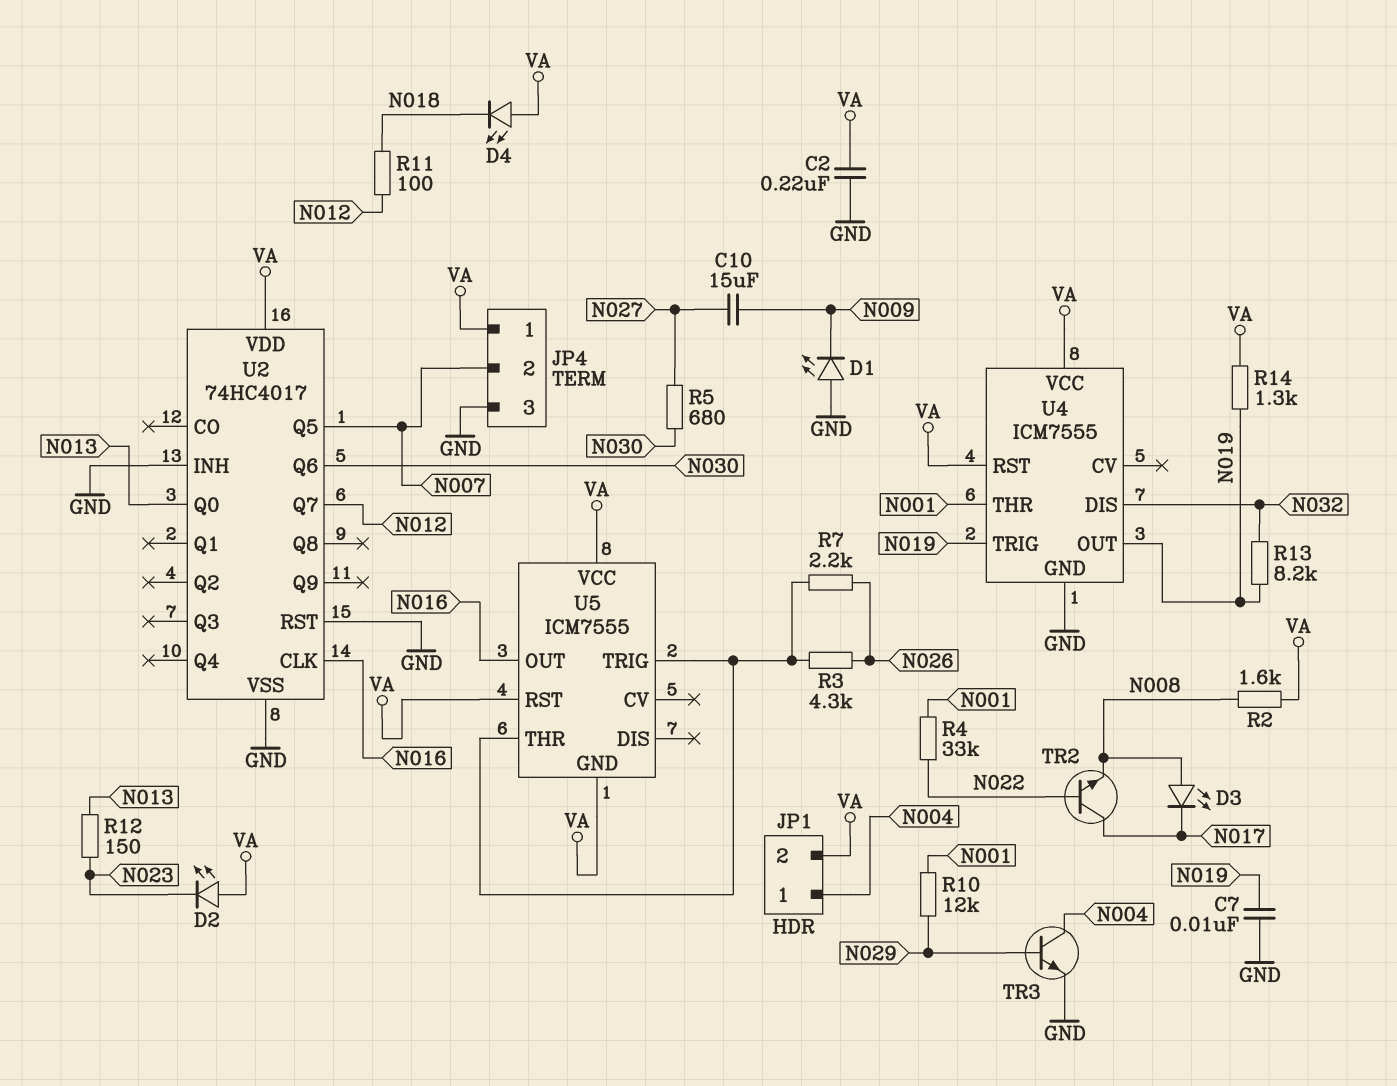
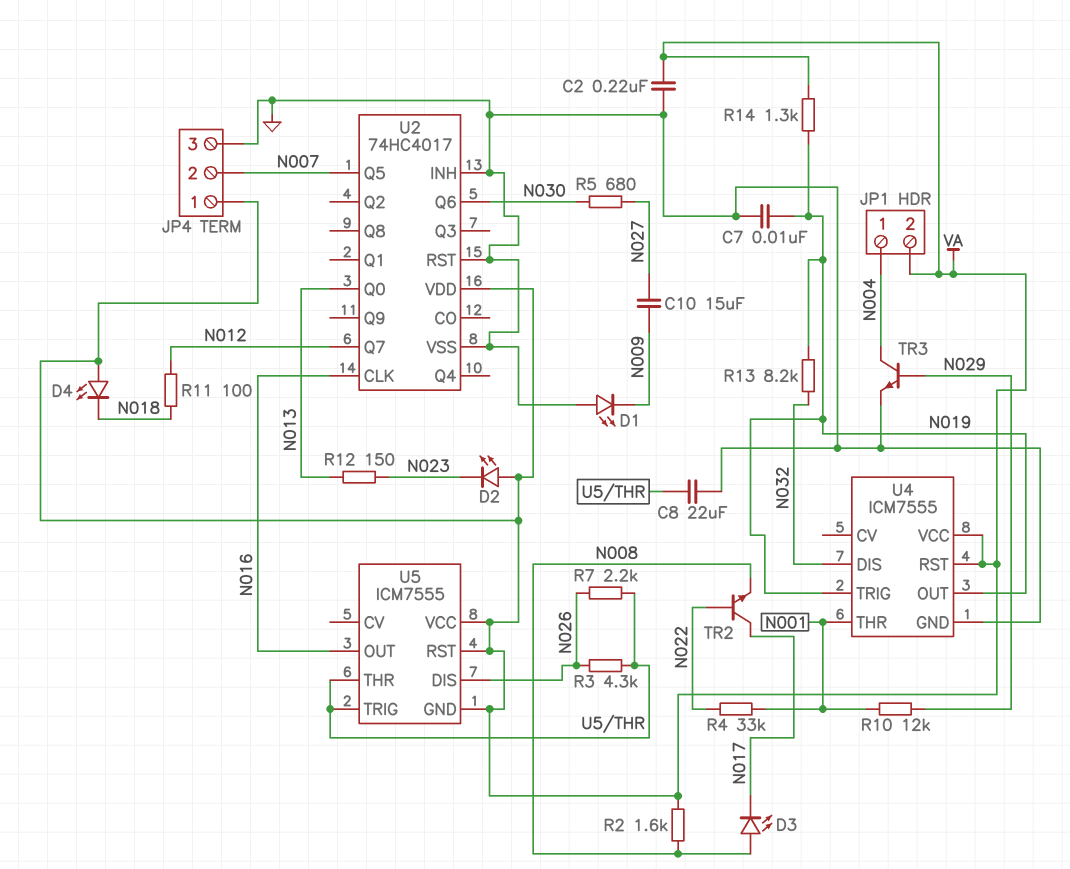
C8: none -> 22uF (GND, U5/THR)
U5 pin DIS: none -> N026

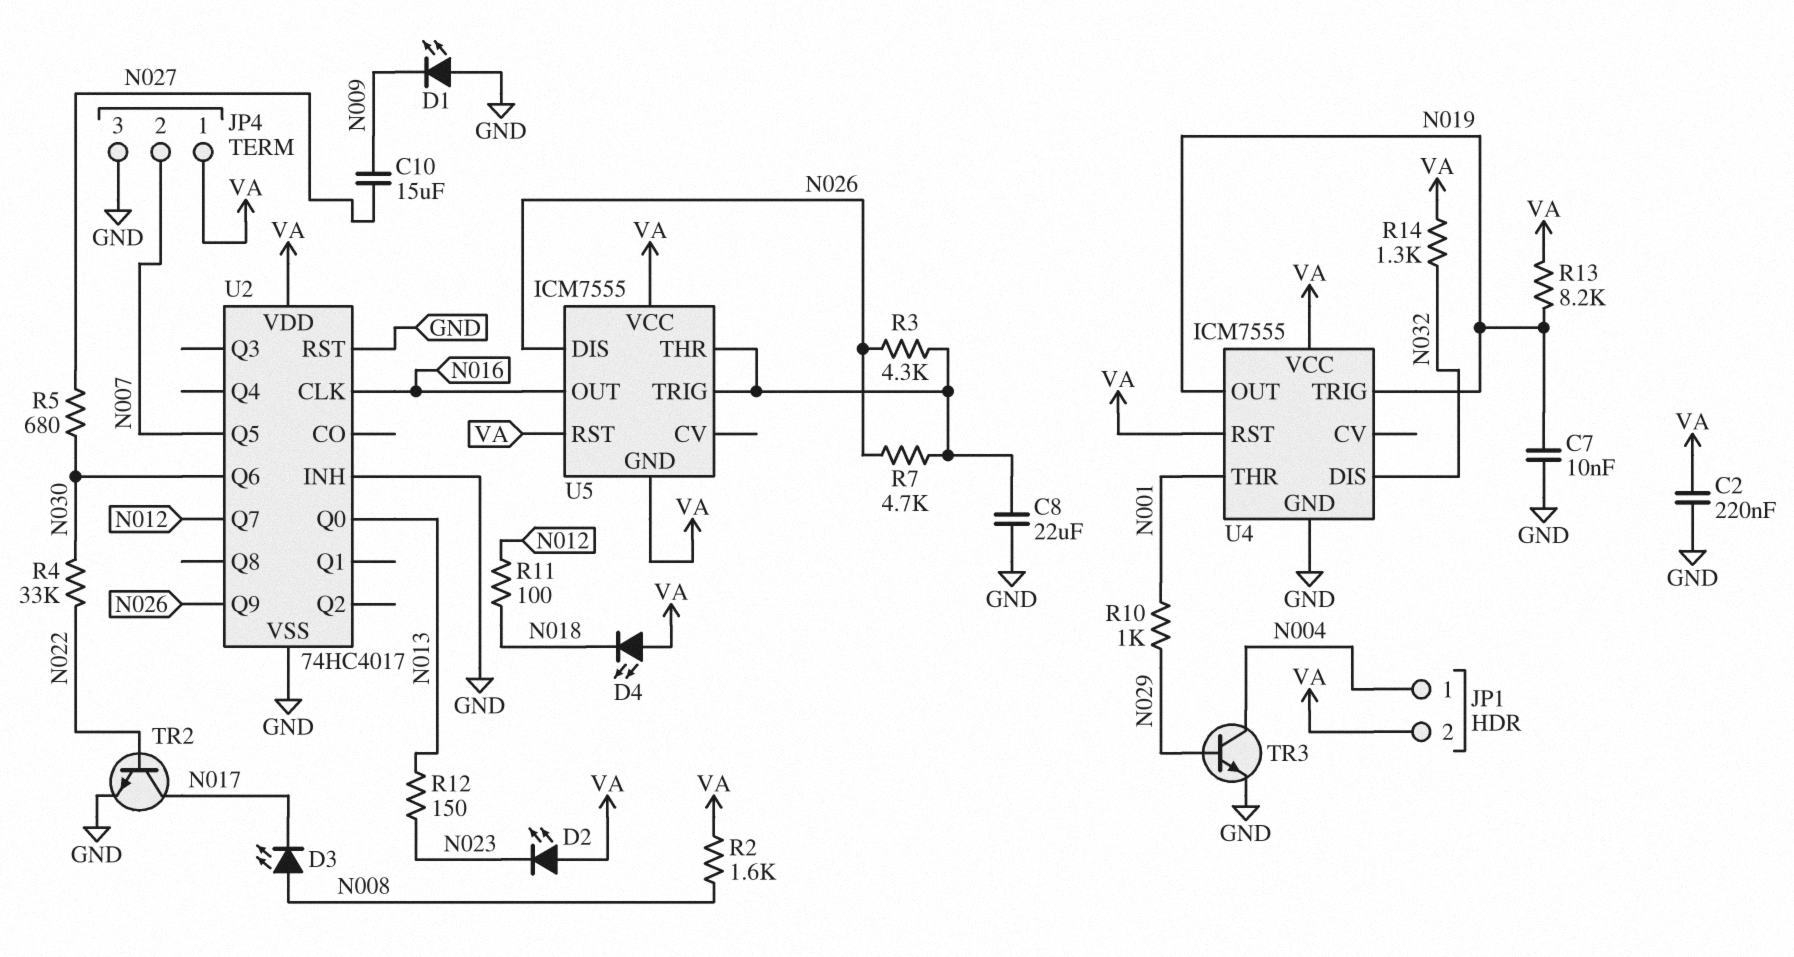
R4: 33k (N001, N022) -> 33k (N022, N030)
R7: 2.2k (N026, U5/THR) -> 4.7k (N026, U5/THR)
R10: 12k (N001, N029) -> 1k (N001, N029)
R13: 8.2k (N019, N032) -> 8.2k (N019, VA)
R14: 1.3k (N019, VA) -> 1.3k (N032, VA)
TR2: NPN (B N022, C N017, E N008) -> NPN (B N022, C N017, E GND)
U2 pin Q9: none -> N026

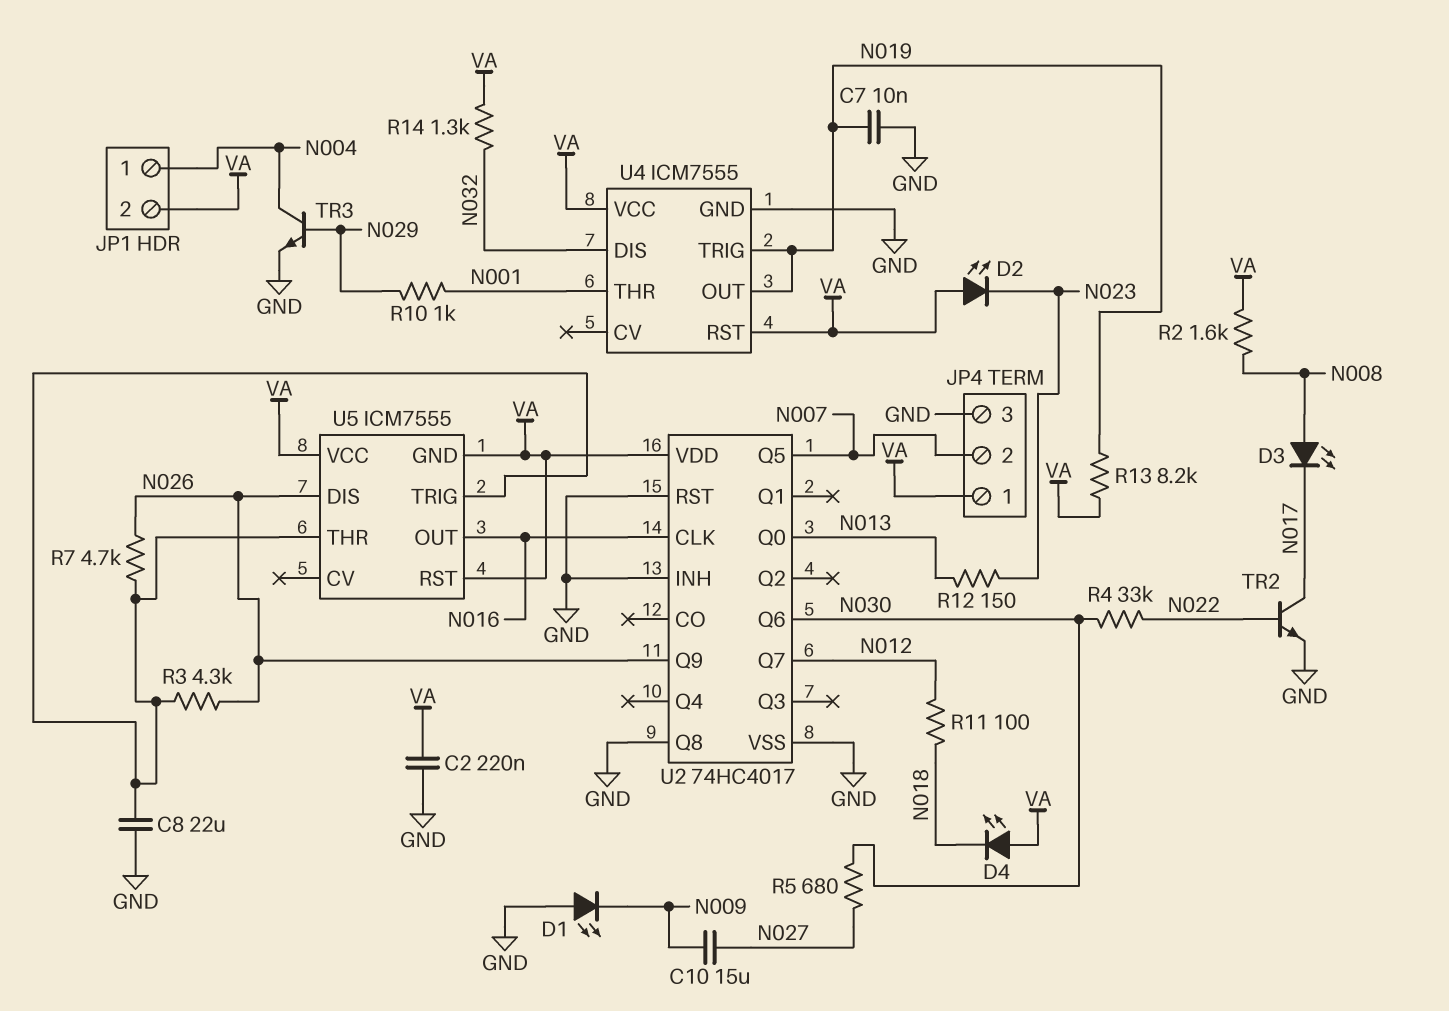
U2 pin Q8: none -> GND

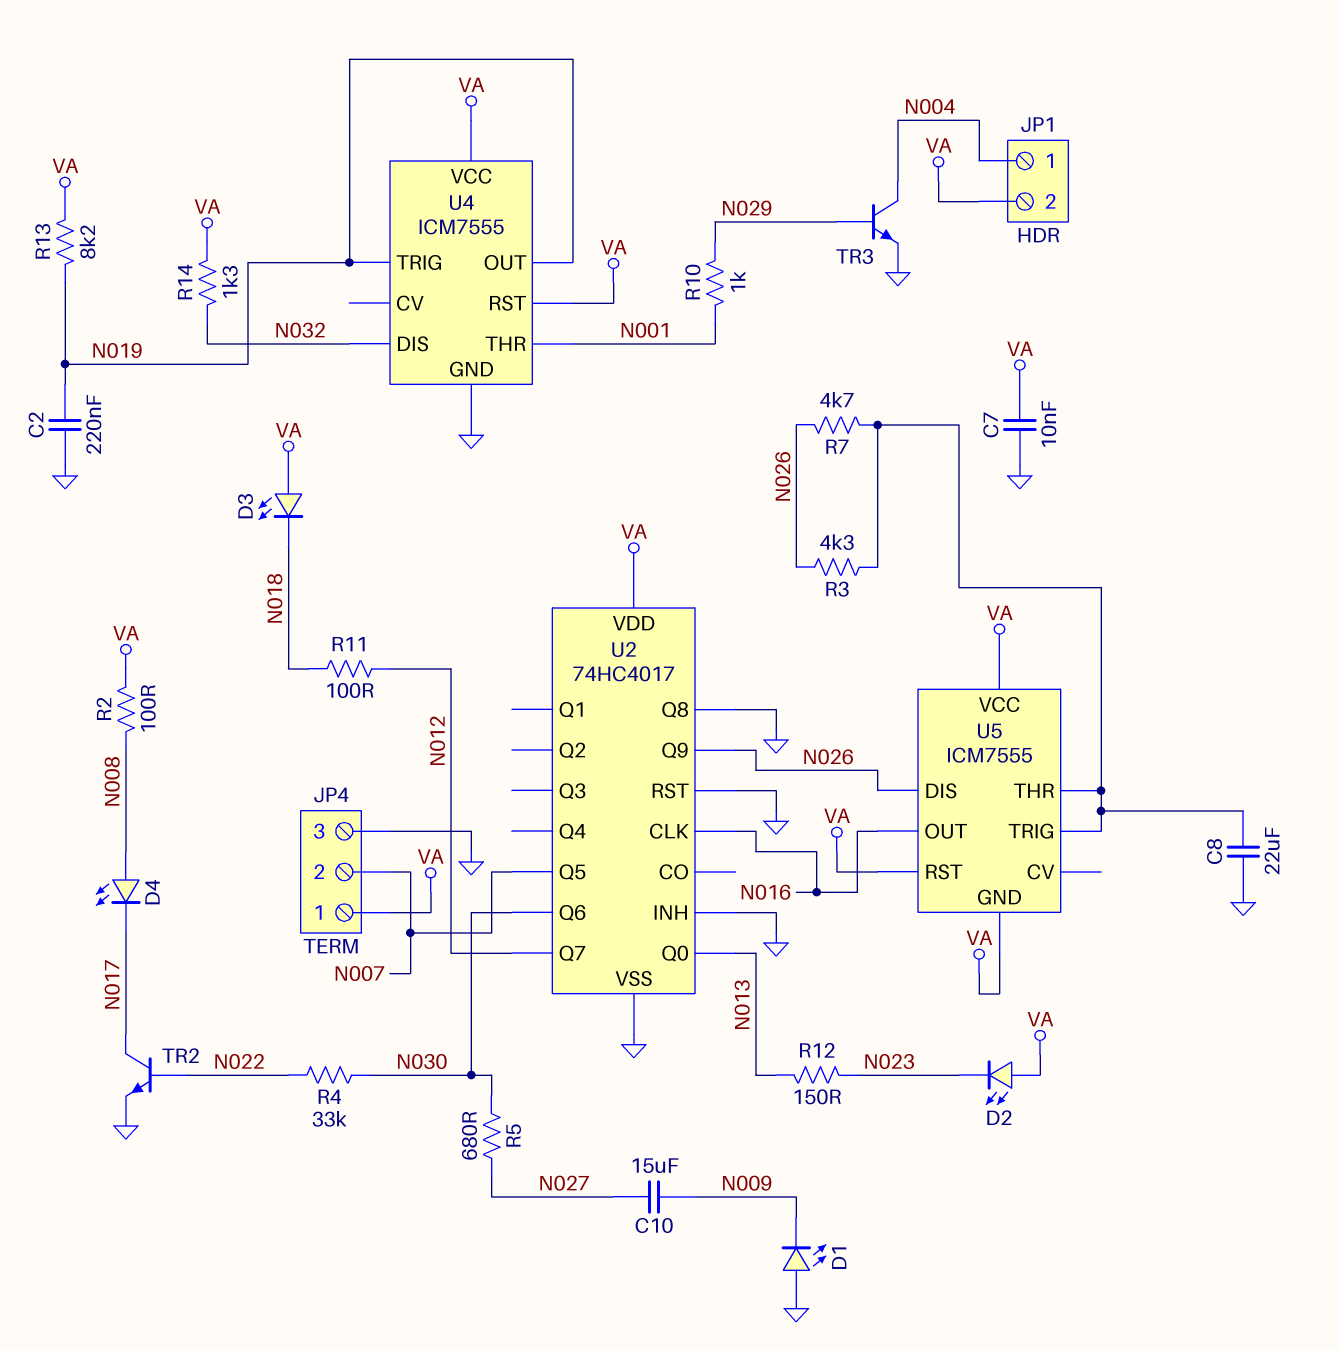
C2: 220nF (GND, VA) -> 220nF (GND, N019)
C7: 10nF (GND, N019) -> 10nF (GND, VA)
D3: LED (A N008, K N017) -> LED (A VA, K N018)
D4: LED (A VA, K N018) -> LED (A N008, K N017)
R2: 1.6k (N008, VA) -> 100 (N008, VA)

